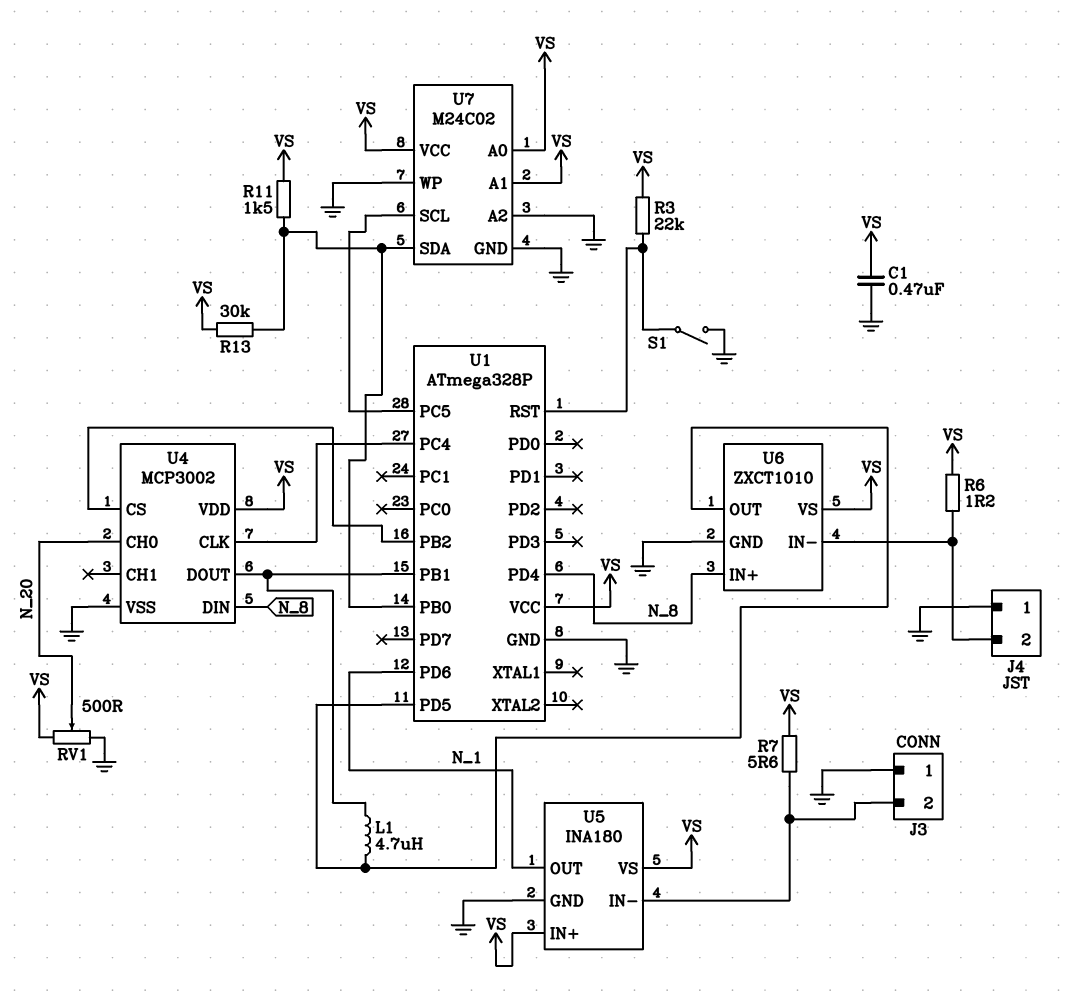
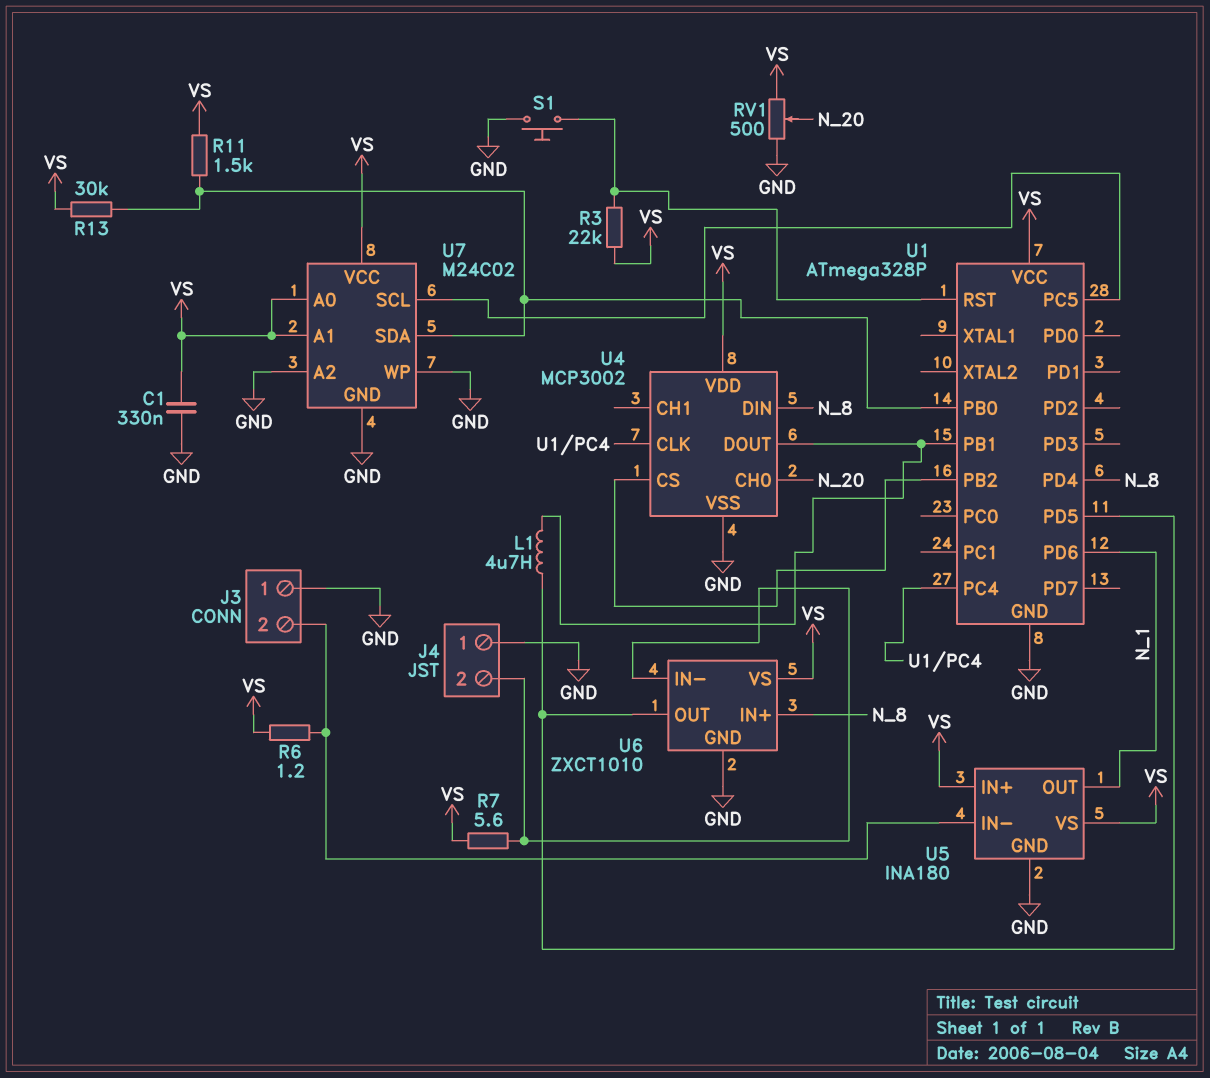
C1: 470nF (GND, VS) -> 330nF (GND, VS)
R6: 1.2 (J4/2, VS) -> 1.2 (J3/2, VS)
R7: 5.6 (J3/2, VS) -> 5.6 (J4/2, VS)
S1: switch (GND, U1/RST) -> button (GND, U1/RST)

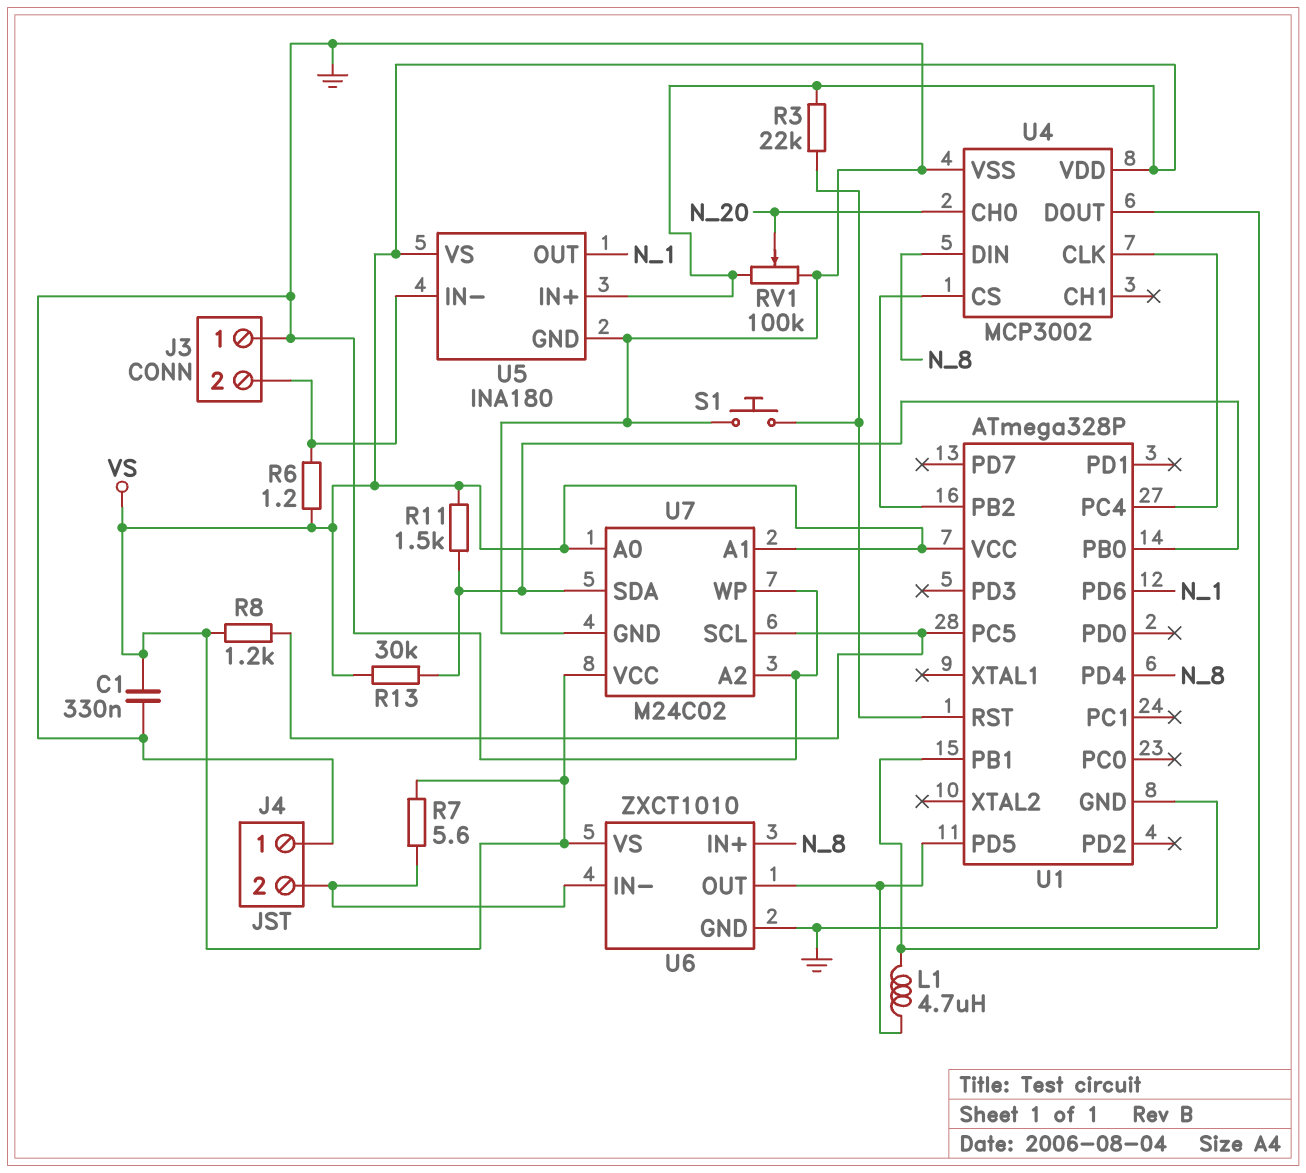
R8: none -> 1.2k (U1/PC5, VS)
RV1: 500 (GND, VS, wiper N_20) -> 100k (GND, VS, wiper N_20)

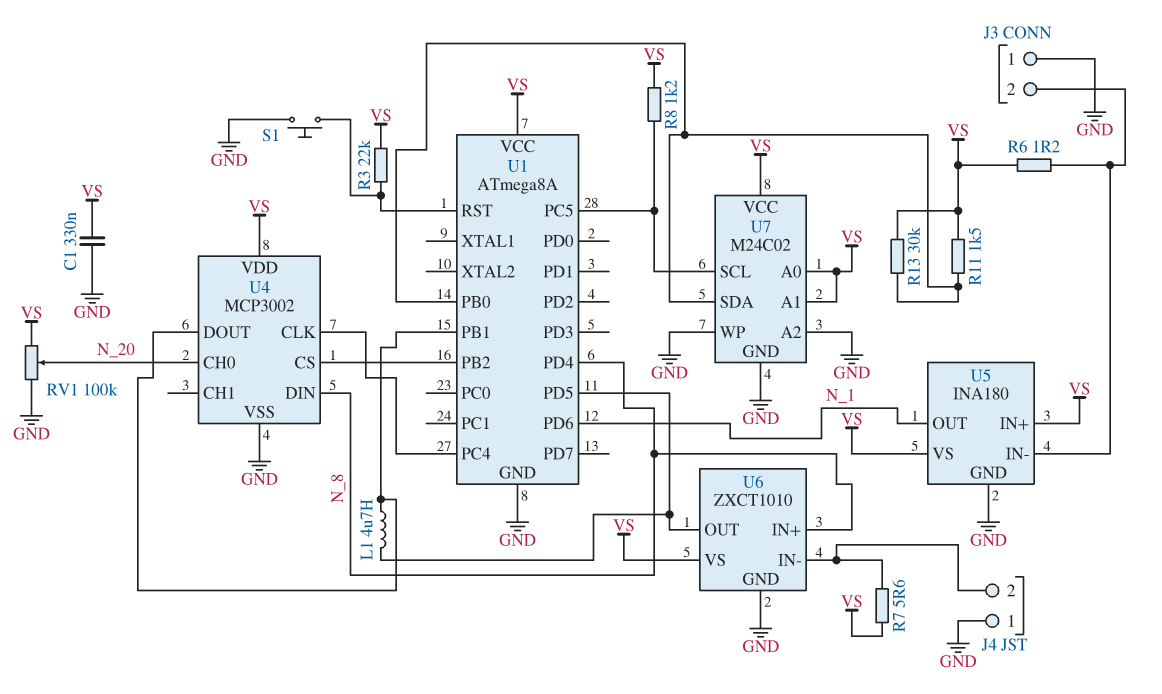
U1: ATmega328P -> ATmega8A

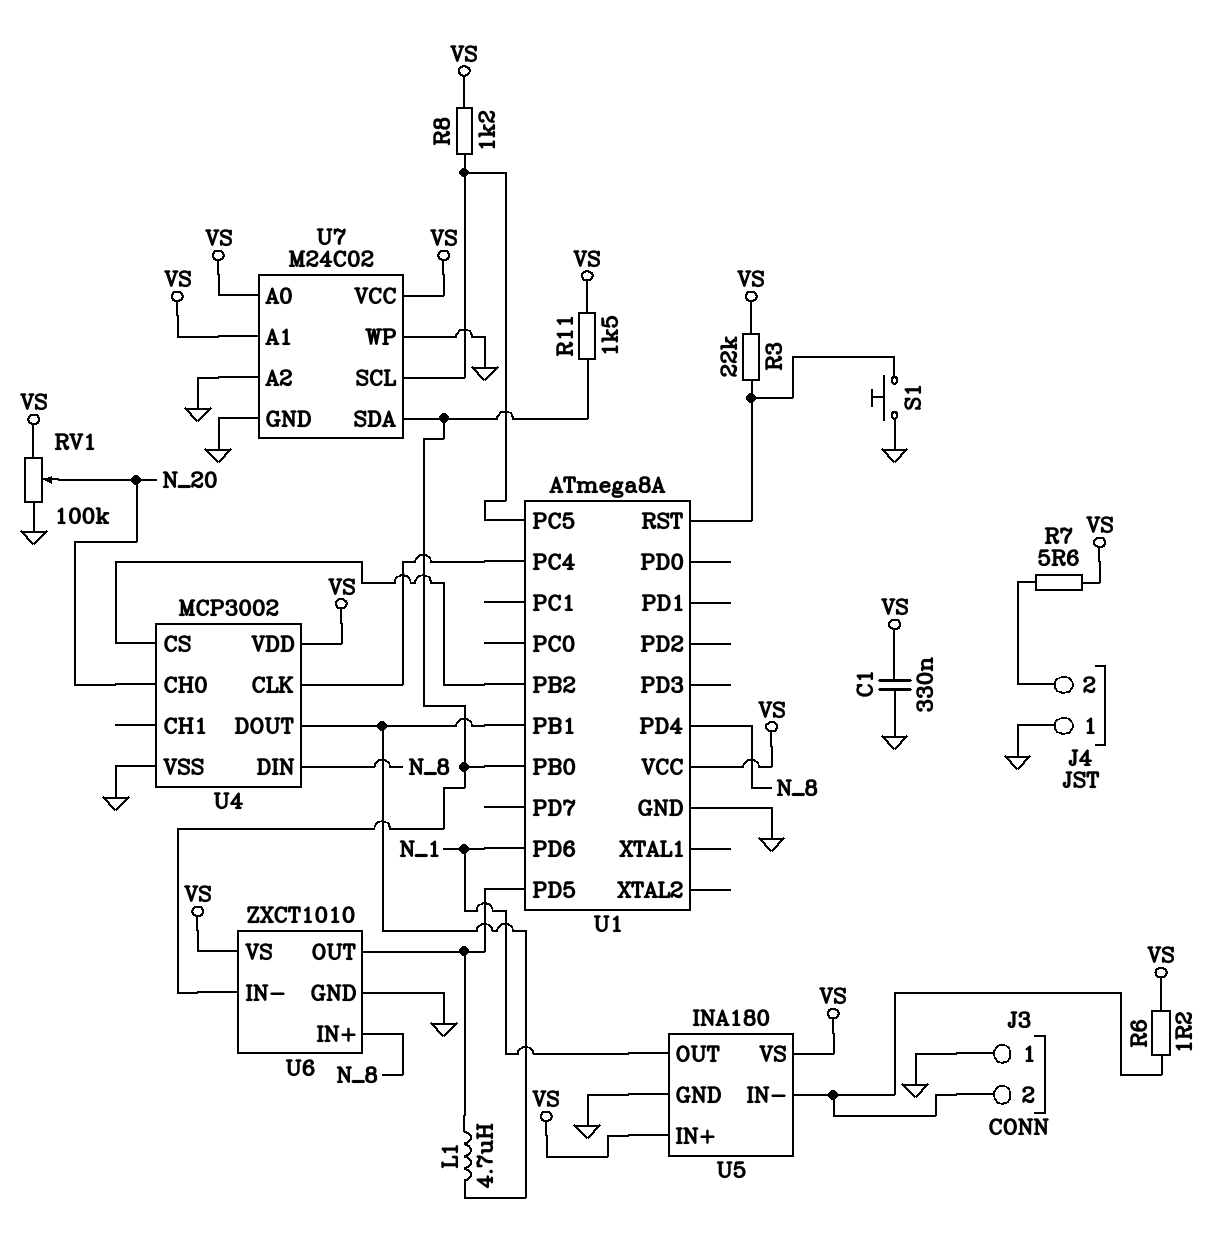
R13: 30k (U1/PB0, VS) -> none
U6 pin IN-: J4/2 -> U1/PB0

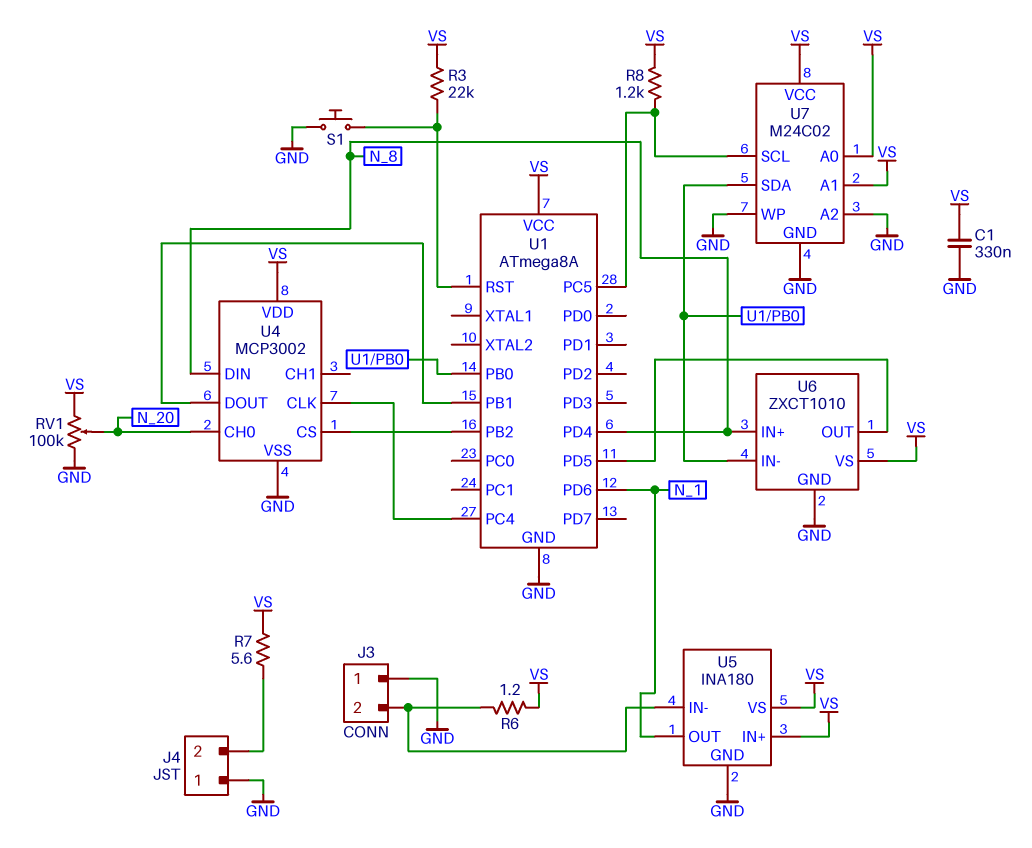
L1: 4.7uH (U1/PB1, U1/PD5) -> none
R11: 1.5k (U1/PB0, VS) -> none

